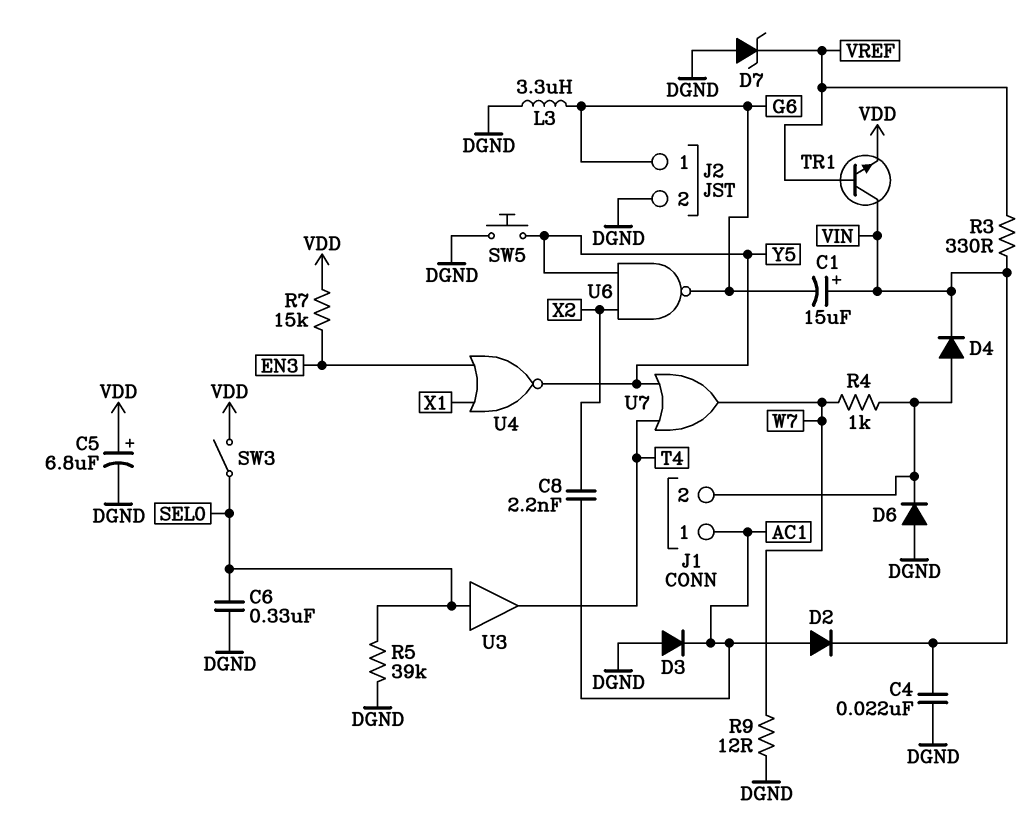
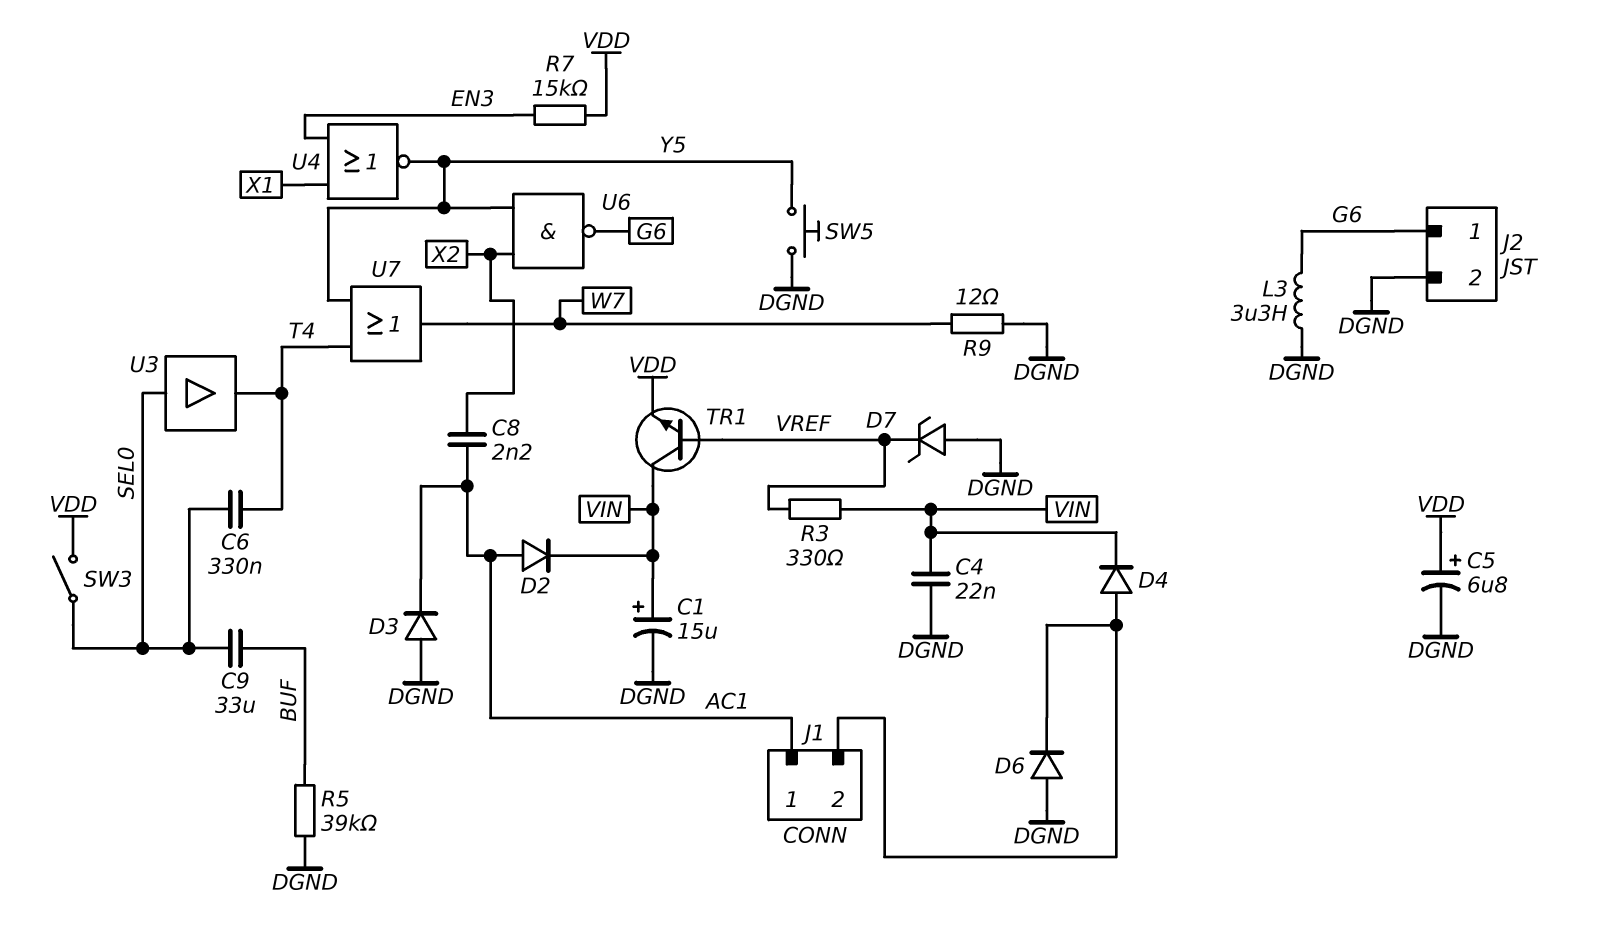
C1: 15uF (plus VIN, minus G6) -> 15uF (plus VIN, minus DGND)
C6: 330nF (DGND, SEL0) -> 330nF (SEL0, T4)
C9: none -> 33uF (BUF, SEL0)
R4: 1k (J1/2, W7) -> none
R5: 39k (DGND, SEL0) -> 39k (BUF, DGND)

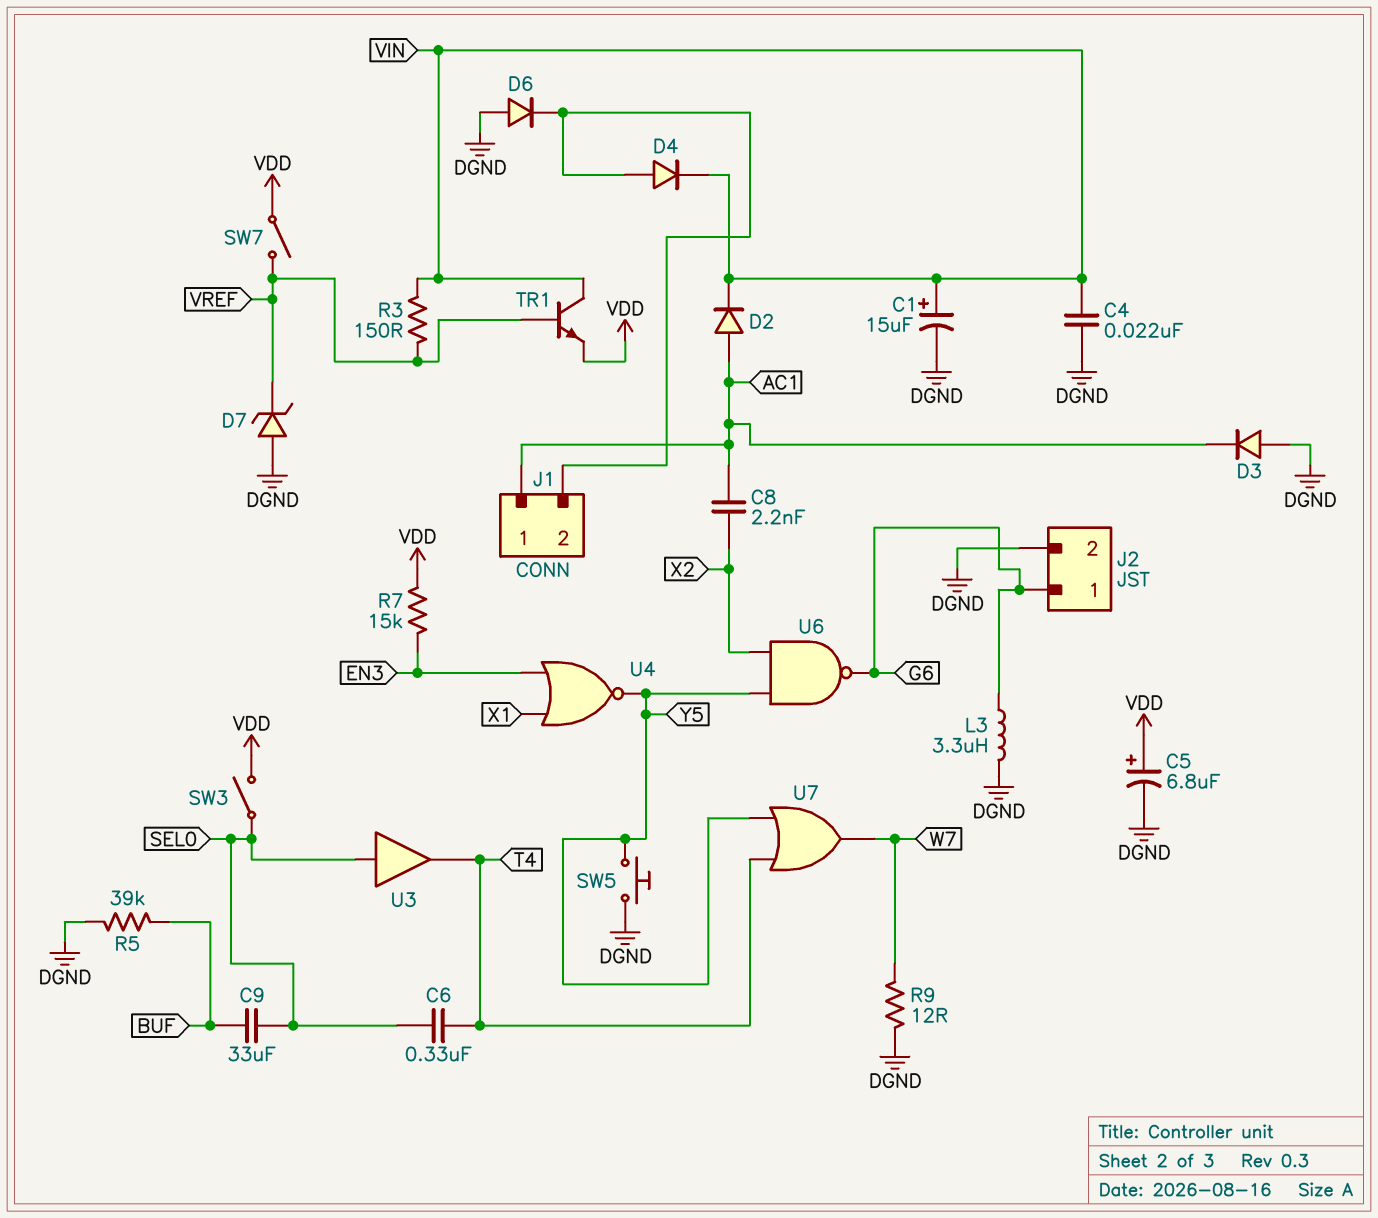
R3: 330 (VIN, VREF) -> 150 (VIN, VREF)
SW7: none -> switch (VDD, VREF)

